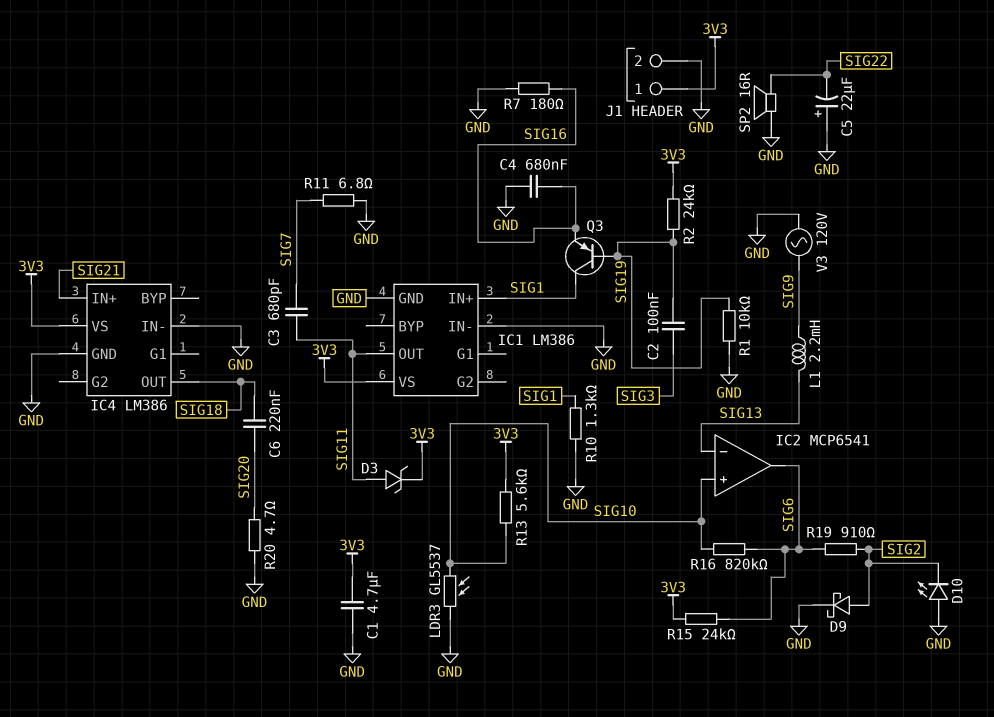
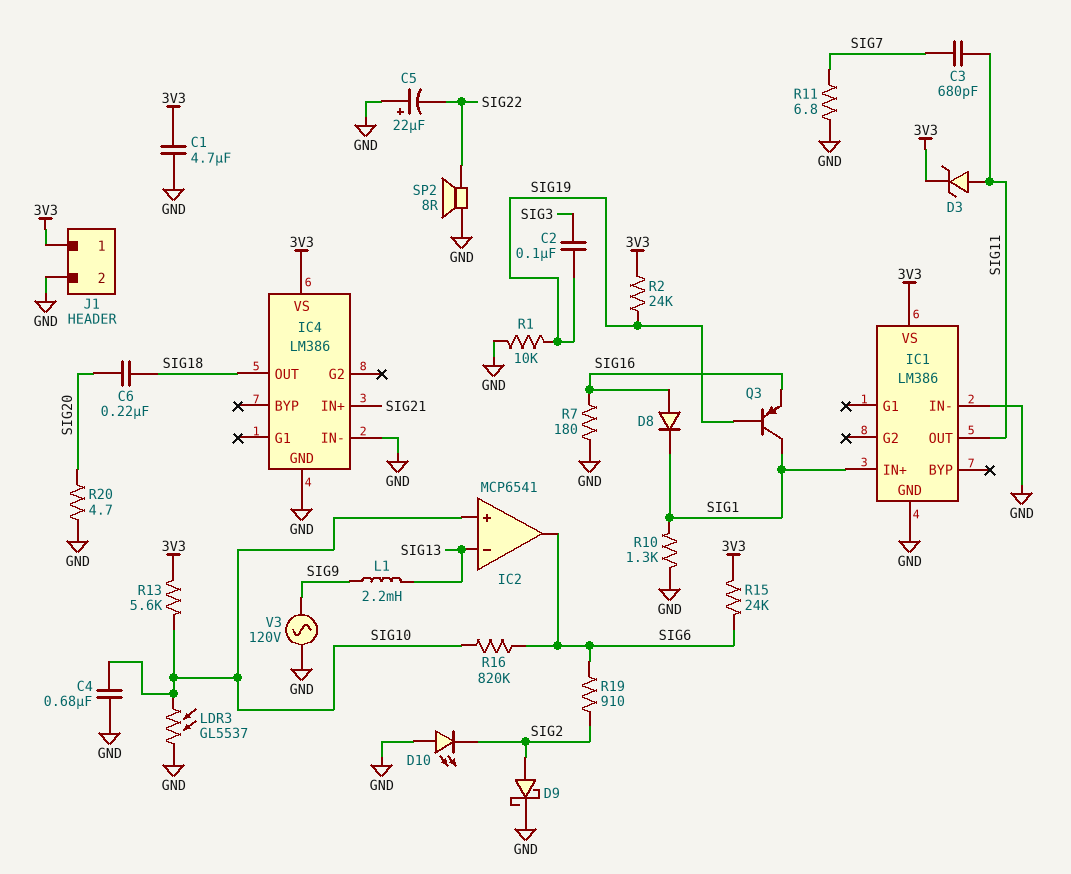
C4: 680nF (GND, SIG16) -> 680nF (GND, SIG10)
D8: none -> diode (A SIG16, K SIG1)
SP2: speaker 16R (GND, SIG22) -> speaker 8R (GND, SIG22)

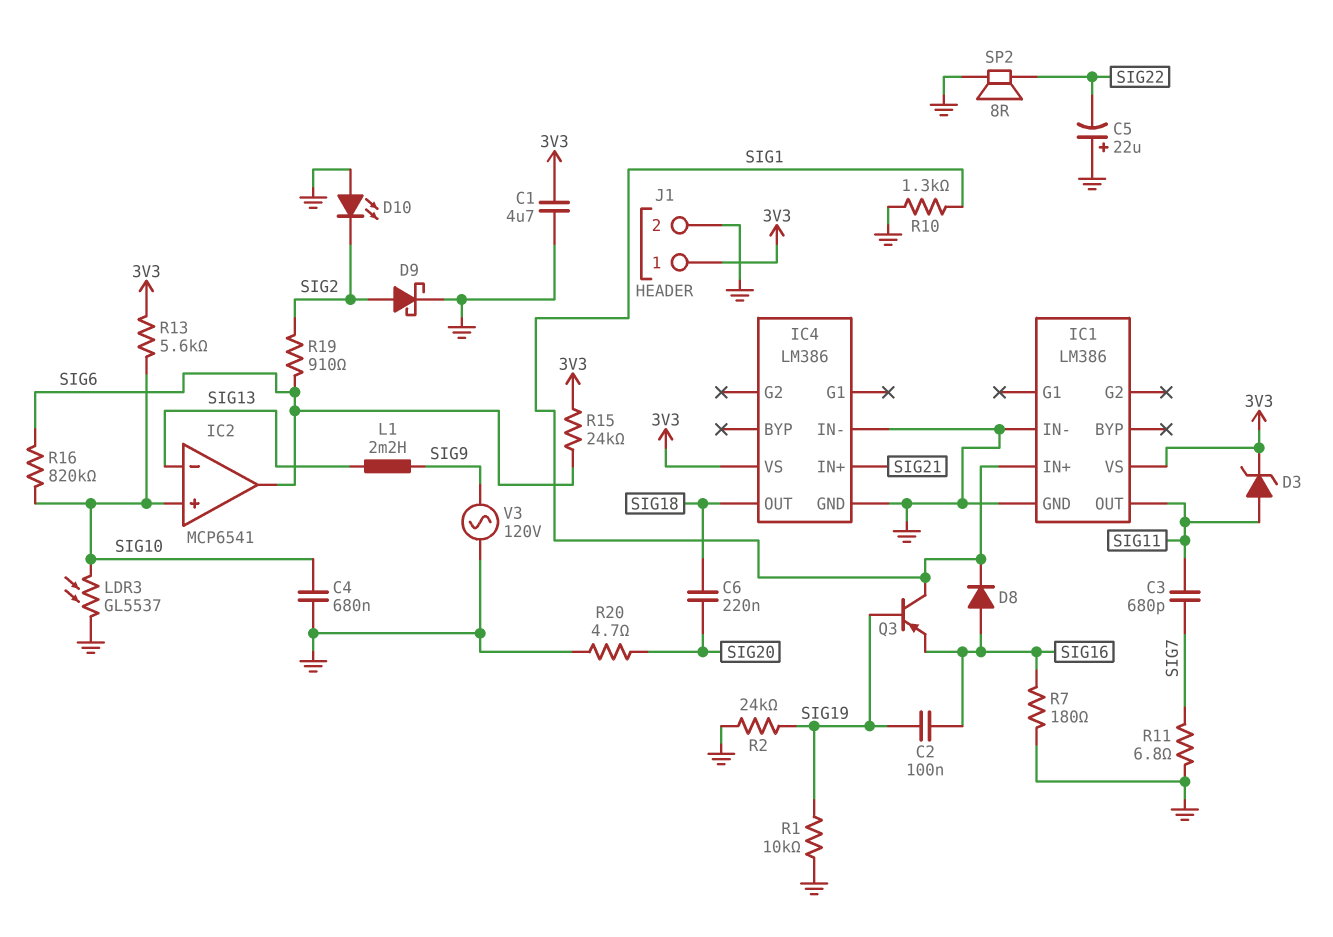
C2: 100nF (SIG3, SIG19) -> 100nF (SIG16, SIG19)
R2: 24k (3V3, SIG19) -> 24k (GND, SIG19)

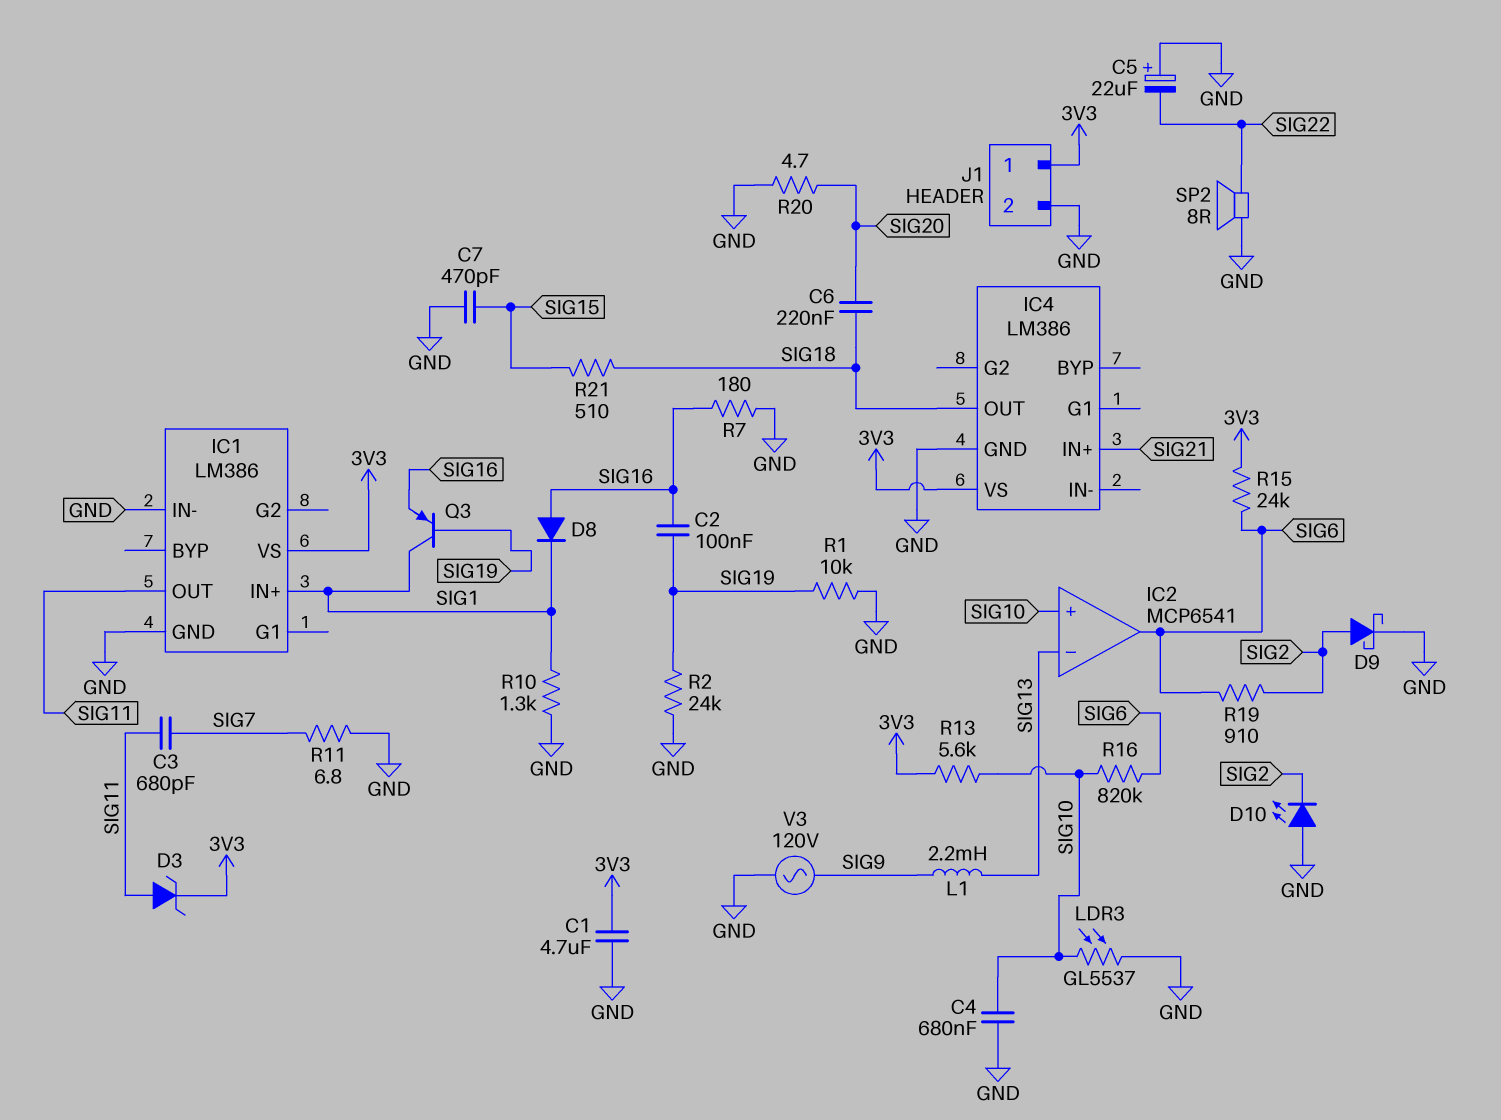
C7: none -> 470pF (GND, SIG15)
IC4 pin IN-: GND -> none
R21: none -> 510 (SIG15, SIG18)

